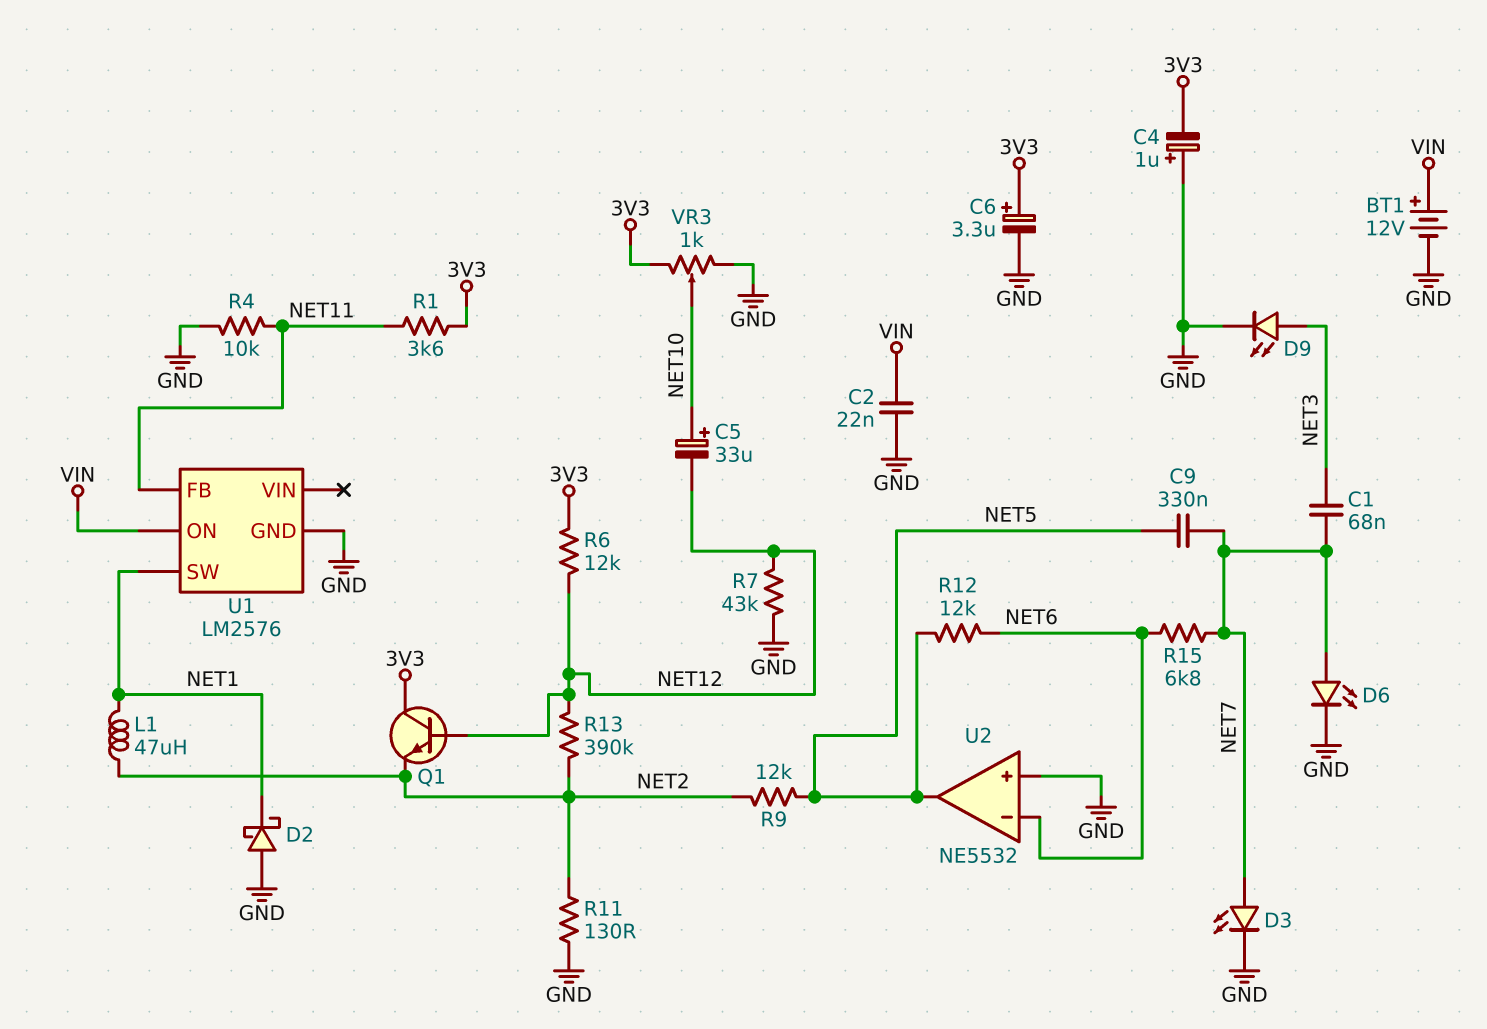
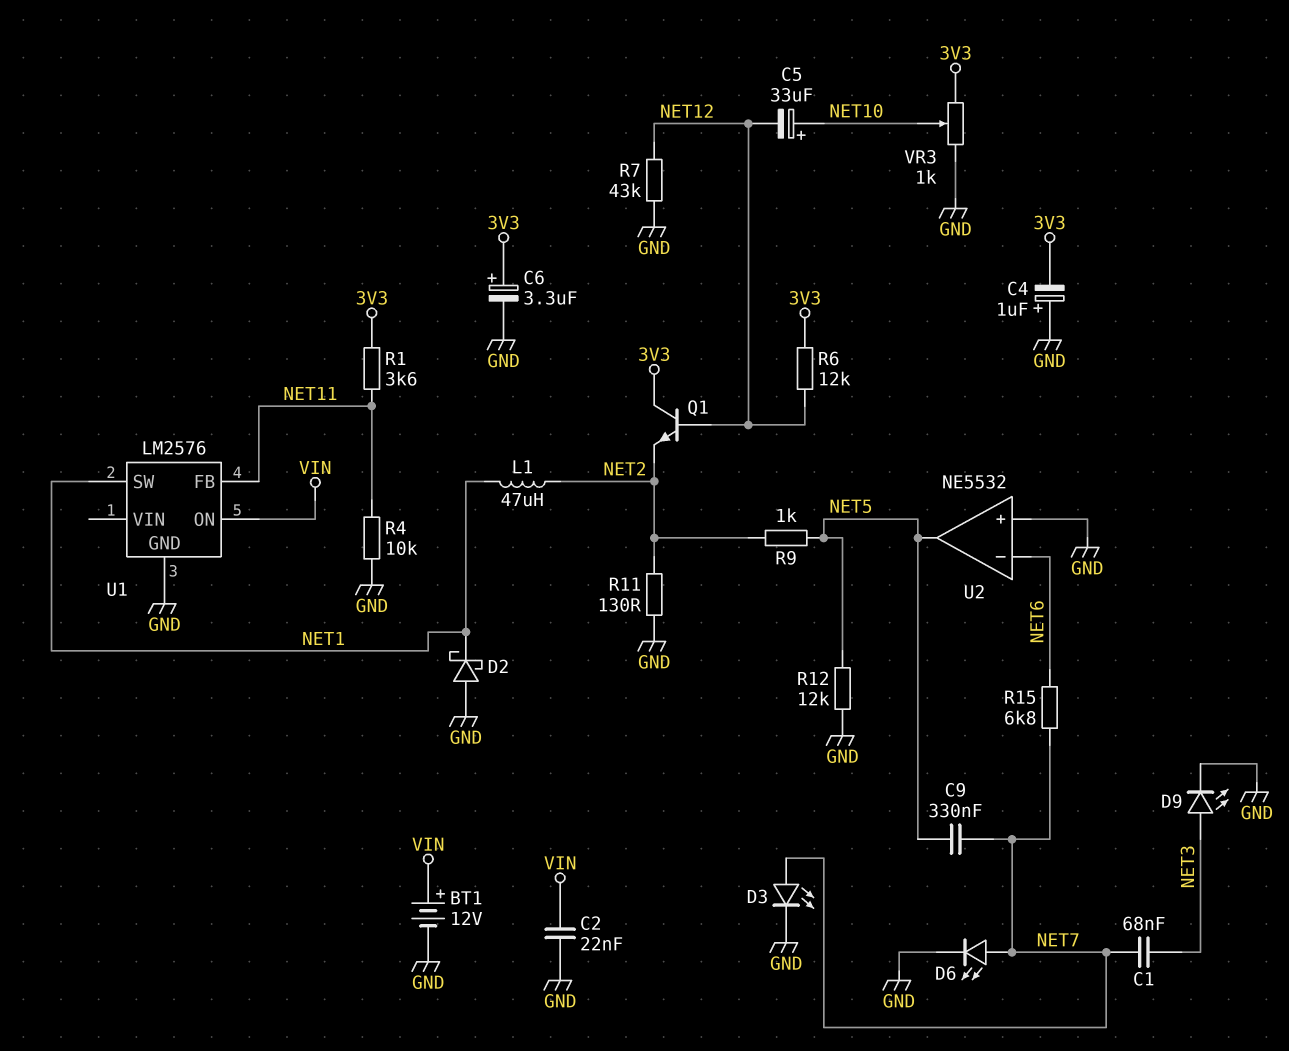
R9: 12k (NET2, NET5) -> 1k (NET2, NET5)
R12: 12k (NET5, NET6) -> 12k (GND, NET5)
R13: 390k (NET2, NET12) -> none

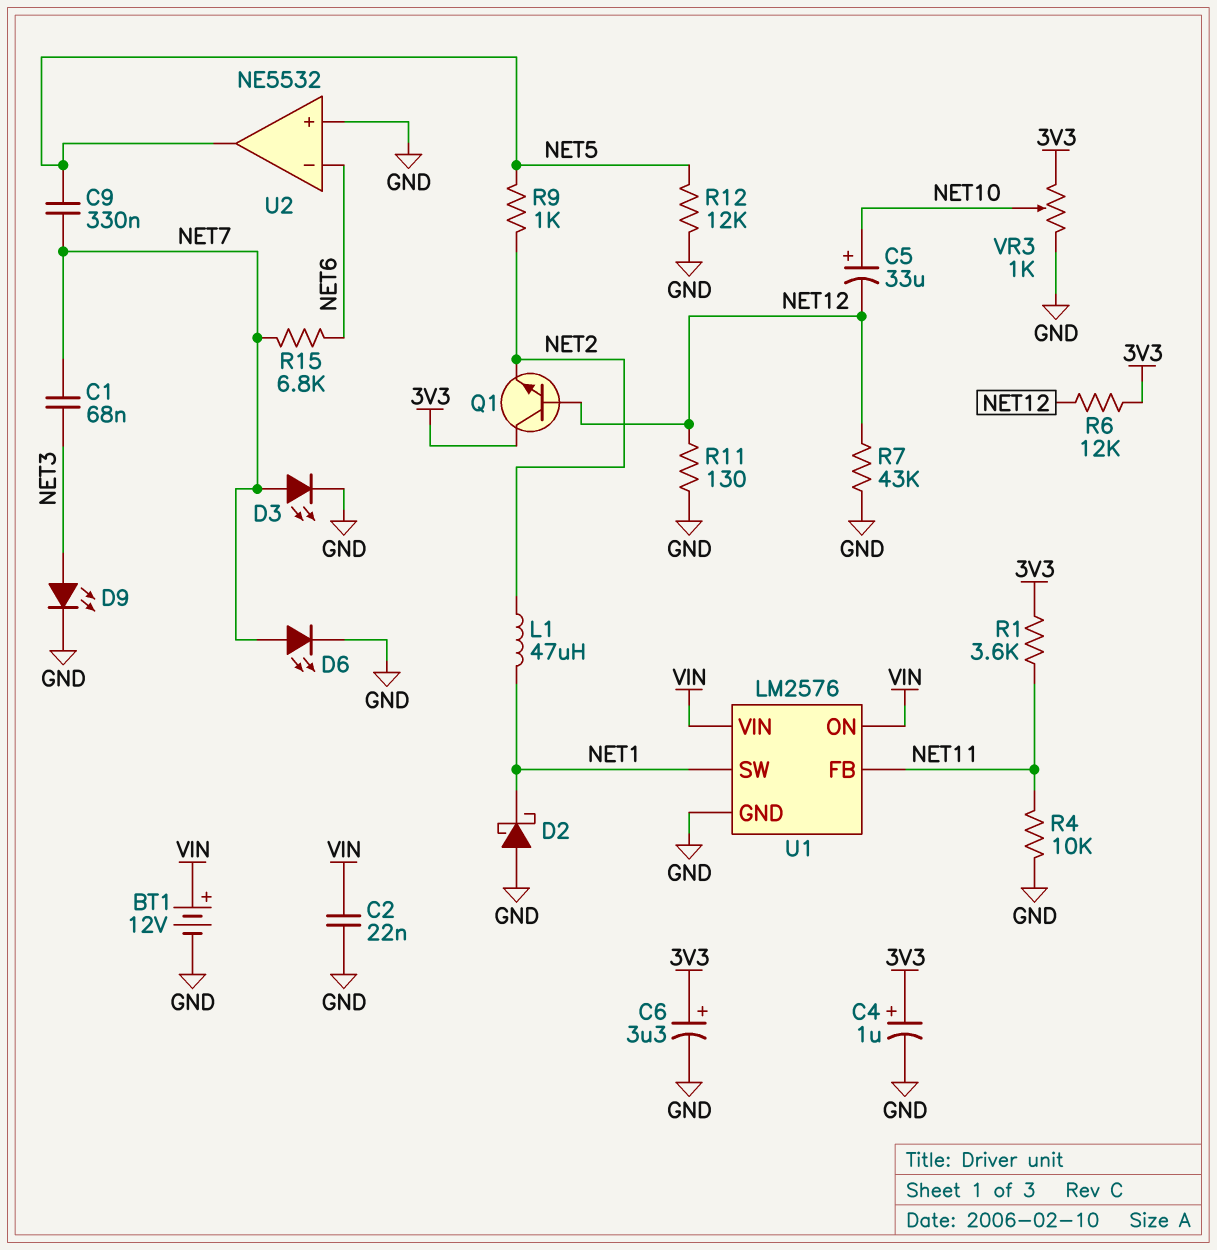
C4: 1uF (plus GND, minus 3V3) -> 1uF (plus 3V3, minus GND)
R11: 130 (GND, NET2) -> 130 (GND, NET12)
U1 pin VIN: none -> VIN

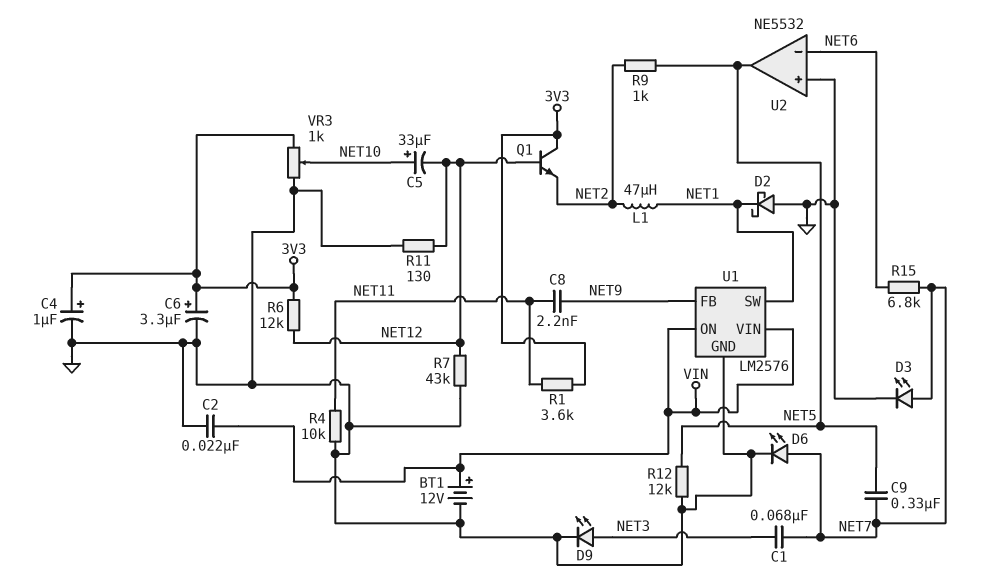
C8: none -> 2.2nF (NET9, NET11)
U1 pin FB: NET11 -> NET9

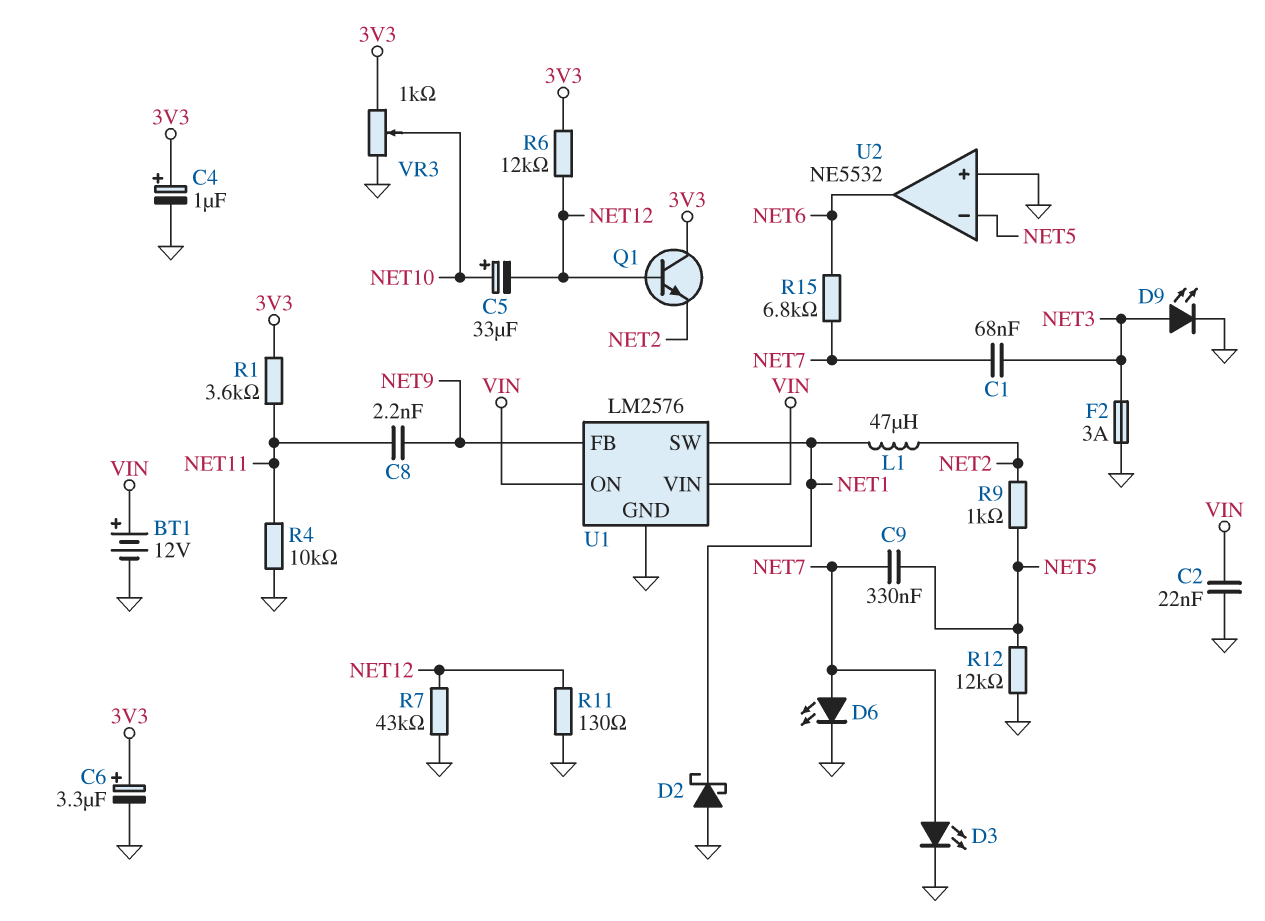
F2: none -> 3A (GND, NET3)
U2 pin in-: NET6 -> NET5
U2 pin out: NET5 -> NET6

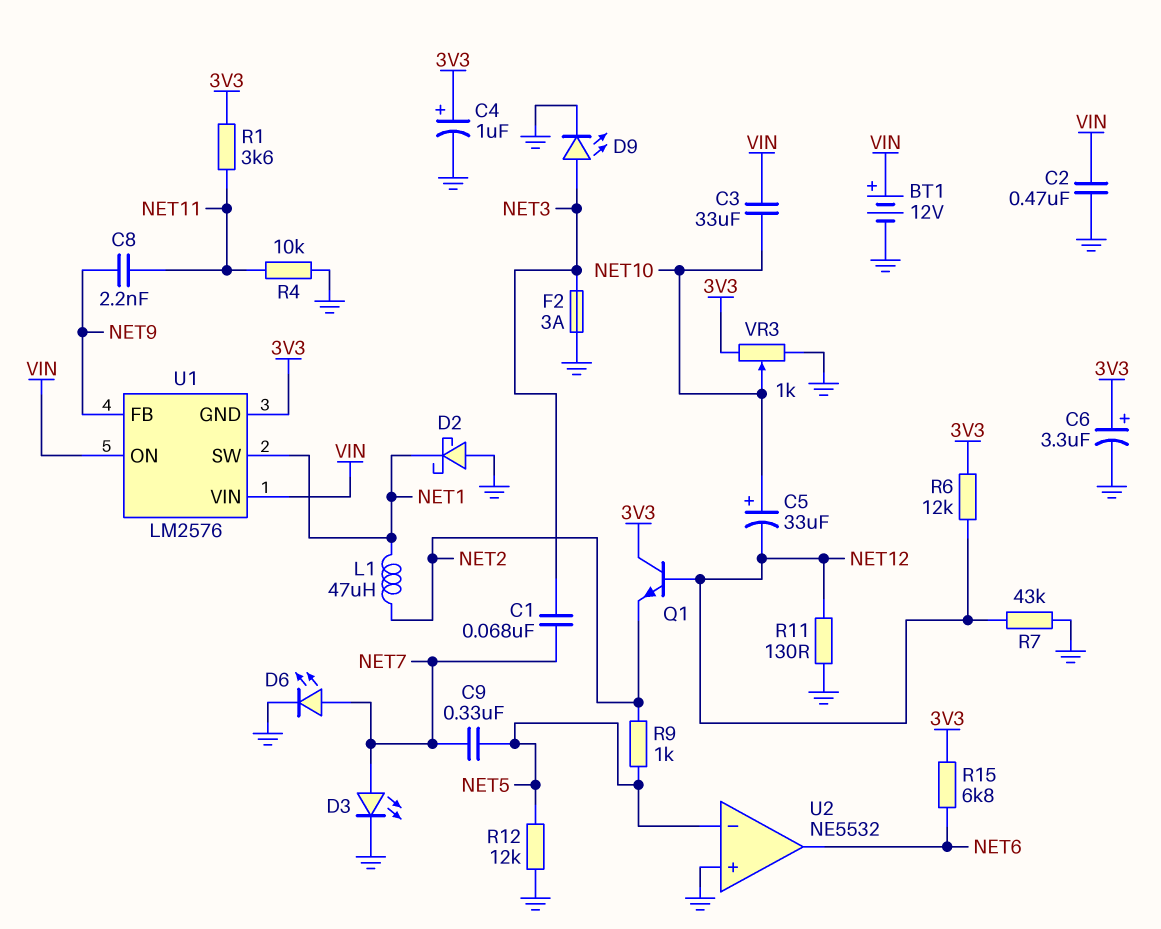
C2: 22nF (GND, VIN) -> 470nF (GND, VIN)
C3: none -> 33uF (NET10, VIN)
R15: 6.8k (NET6, NET7) -> 6.8k (3V3, NET6)
U1 pin GND: GND -> 3V3

